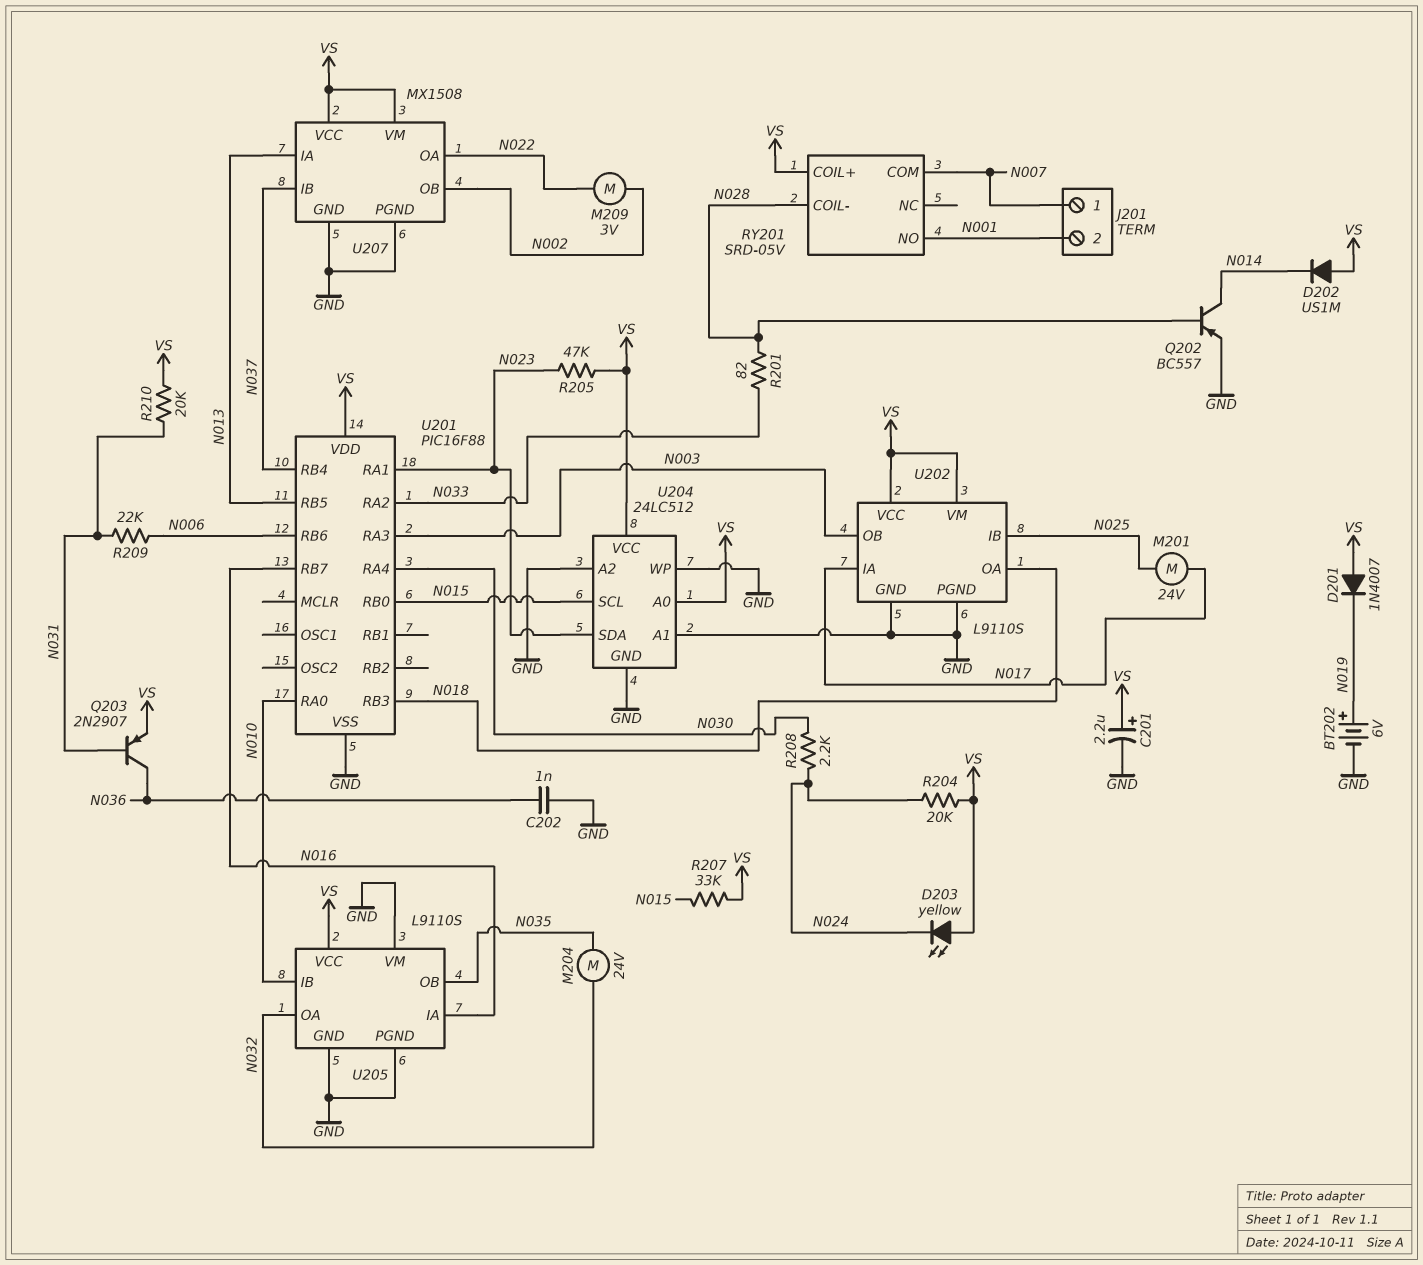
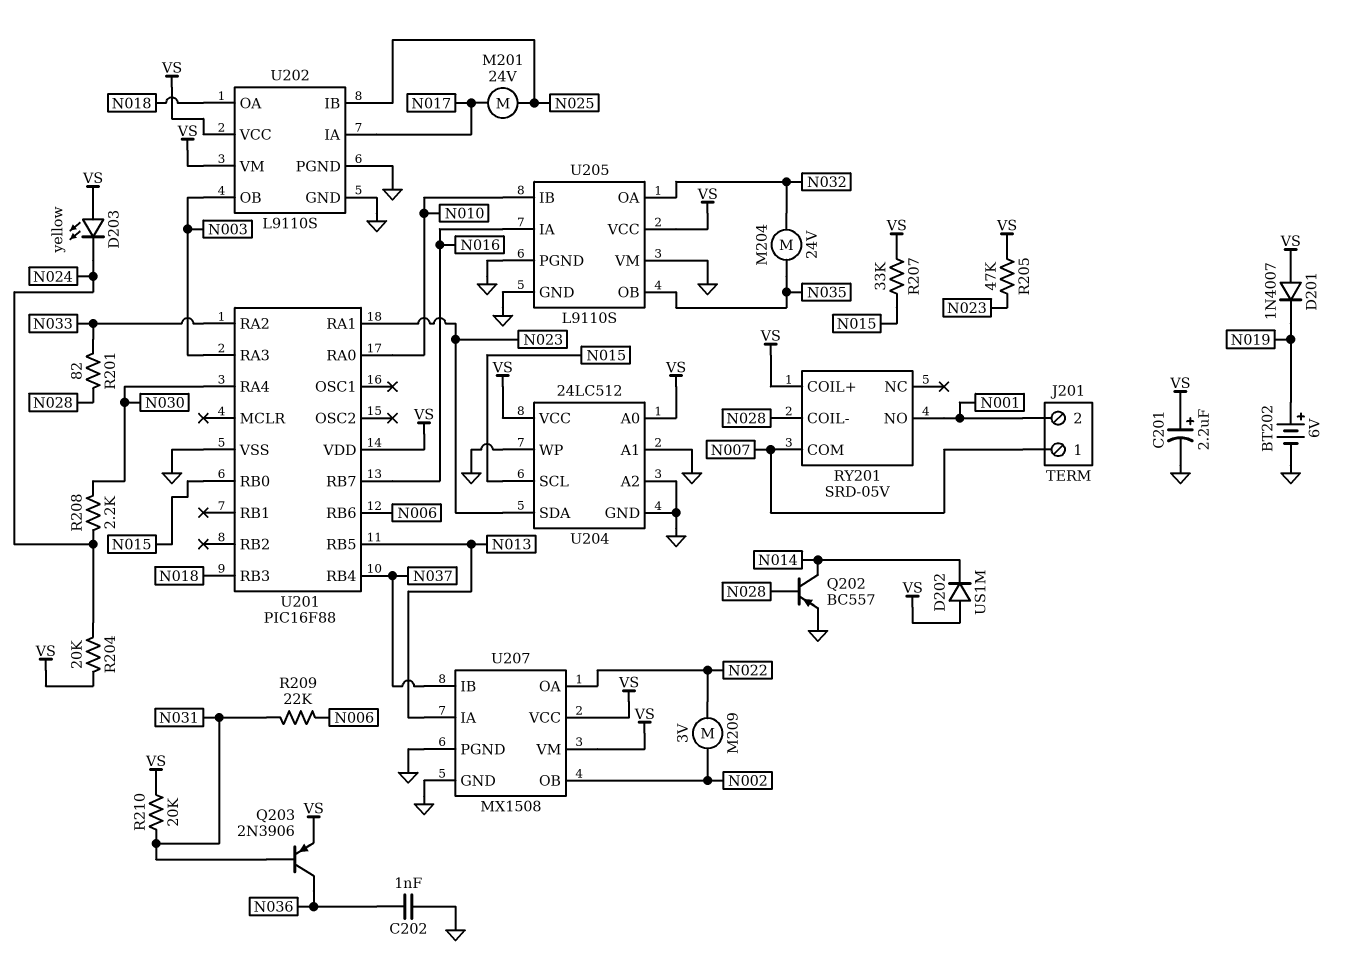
Q203: PNP 2N2907 (B N031, C N036, E VS) -> PNP 2N3906 (B N031, C N036, E VS)

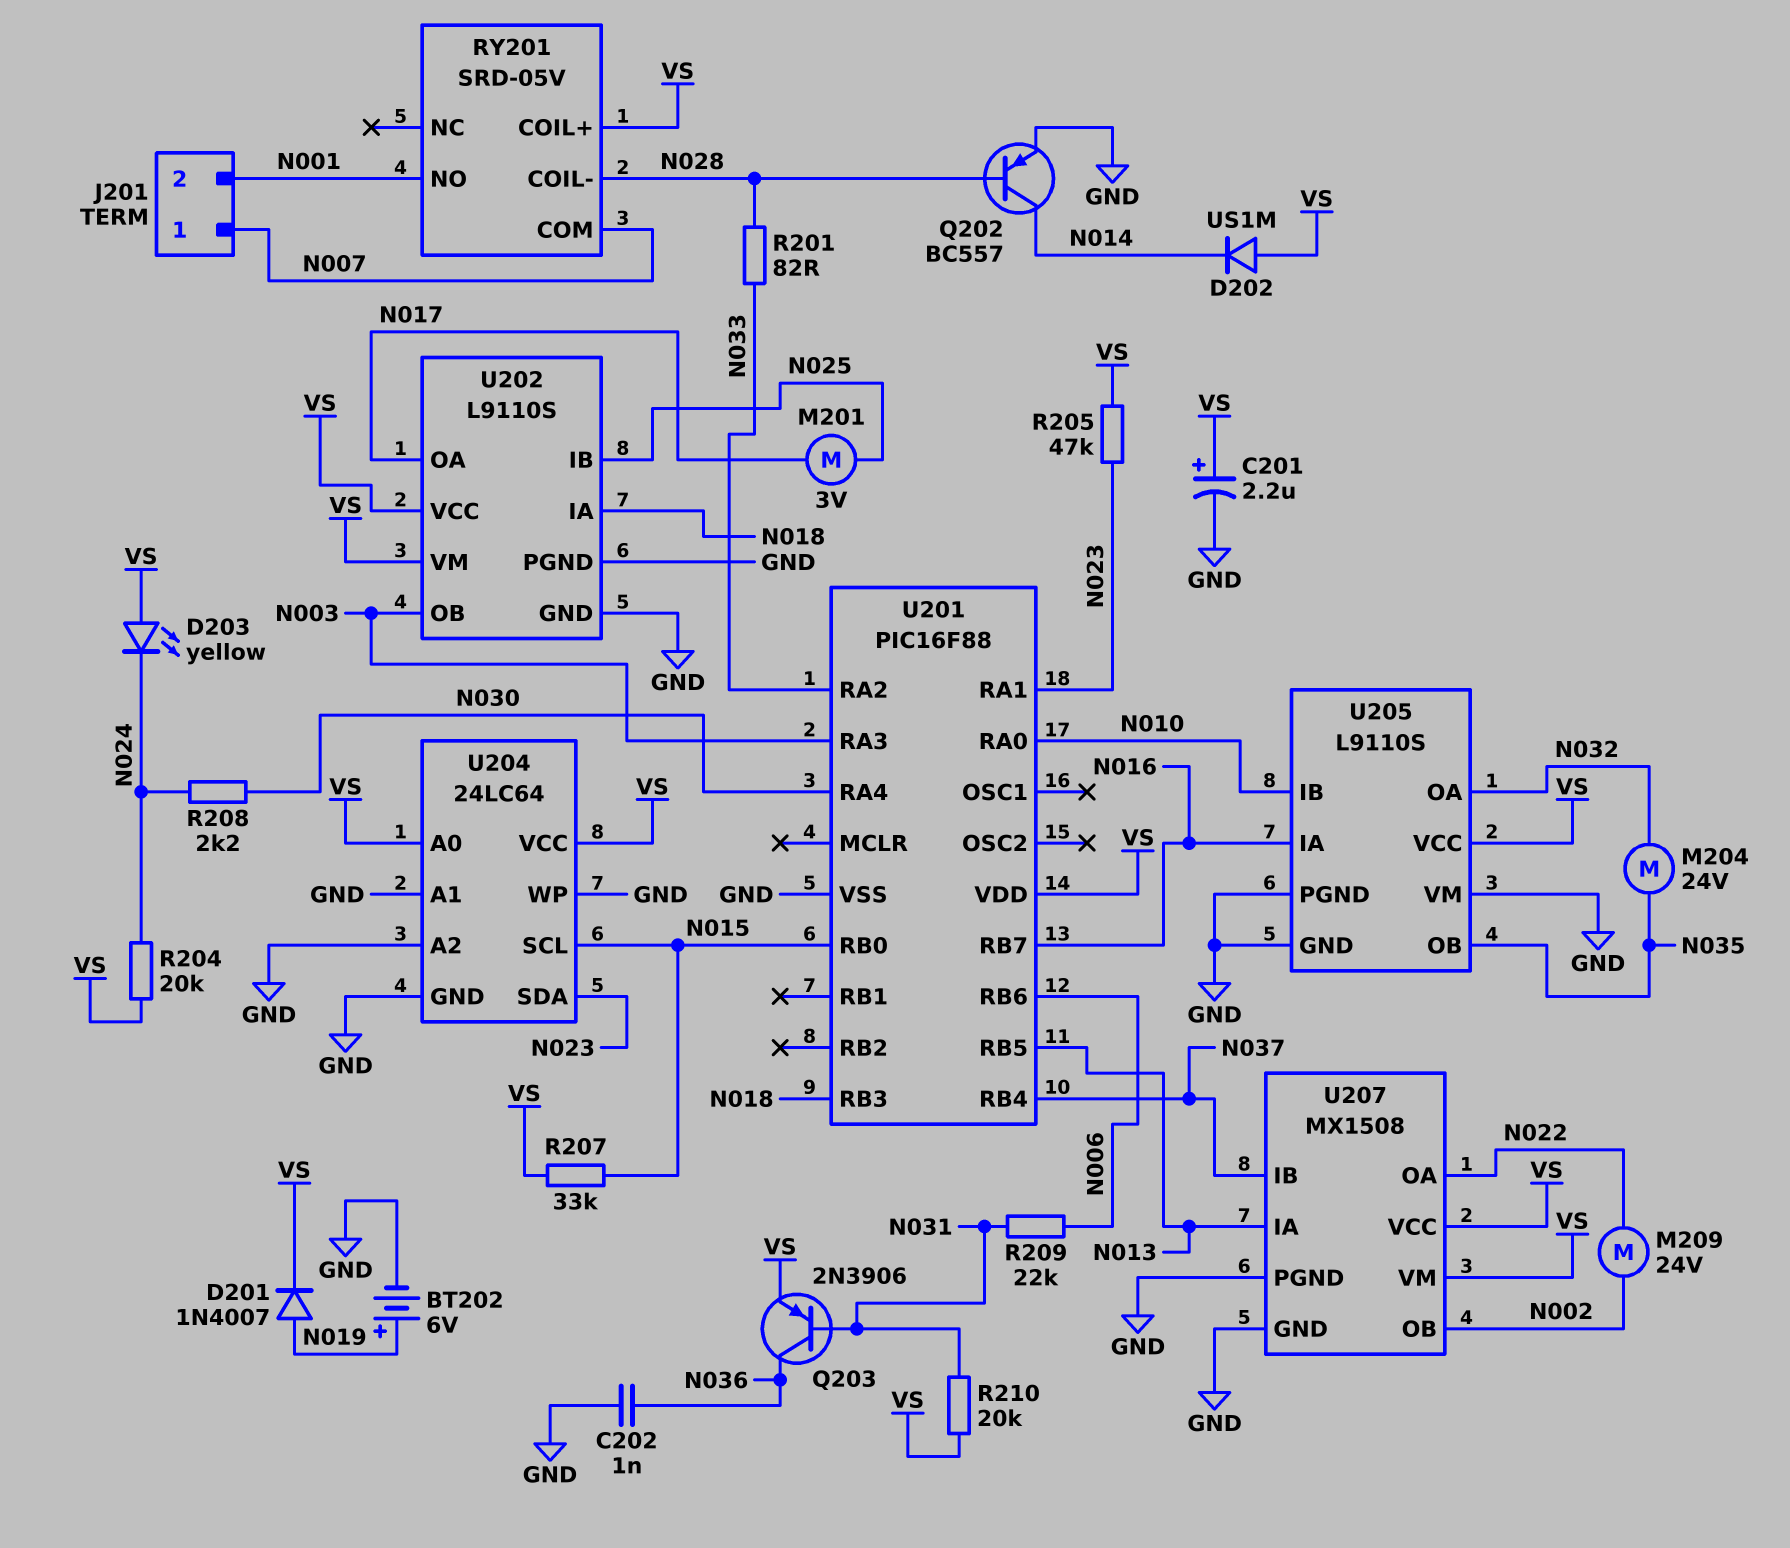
D201: diode 1N4007 (A VS, K N019) -> diode 1N4007 (A N019, K VS)
M201: motor 24V (N017, N025) -> motor 3V (N017, N025)
M209: motor 3V (N002, N022) -> motor 24V (N002, N022)
U202 pin IA: N017 -> N018
U202 pin OA: N018 -> N017
U204: 24LC512 -> 24LC64

